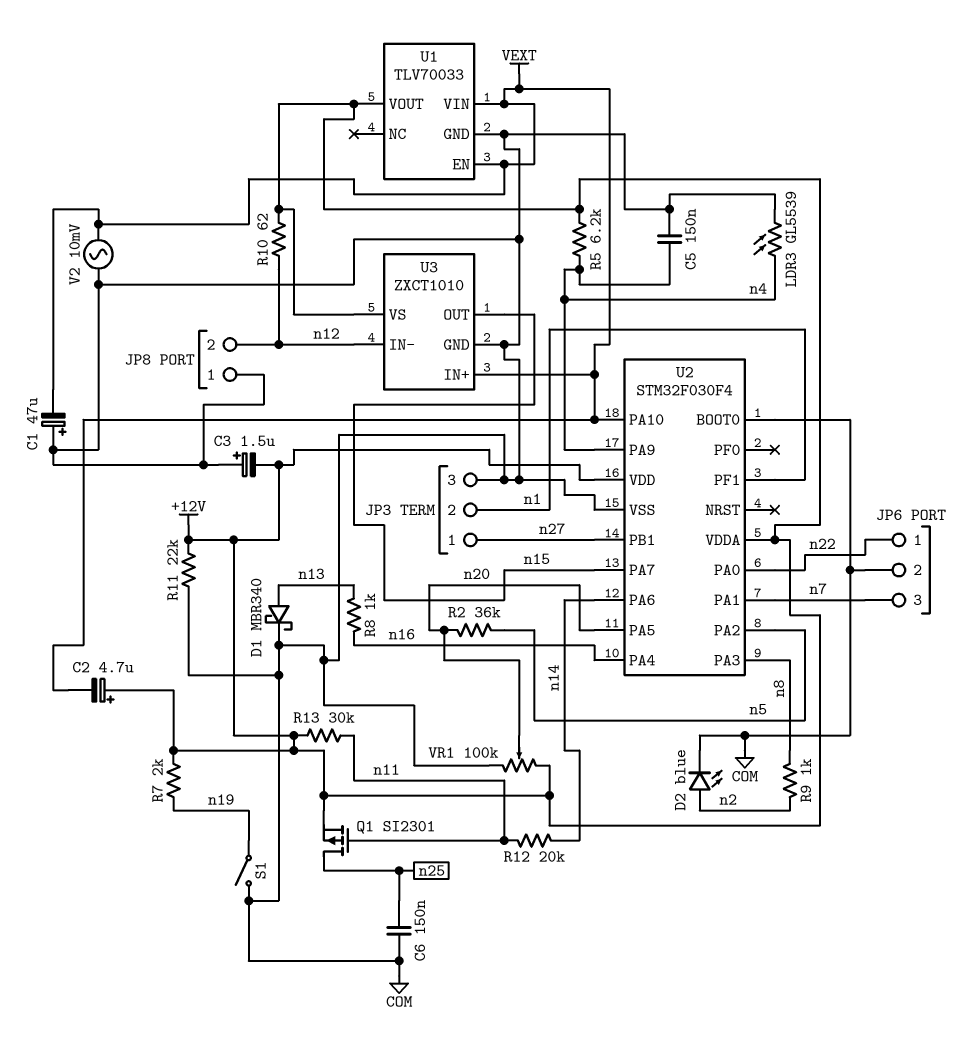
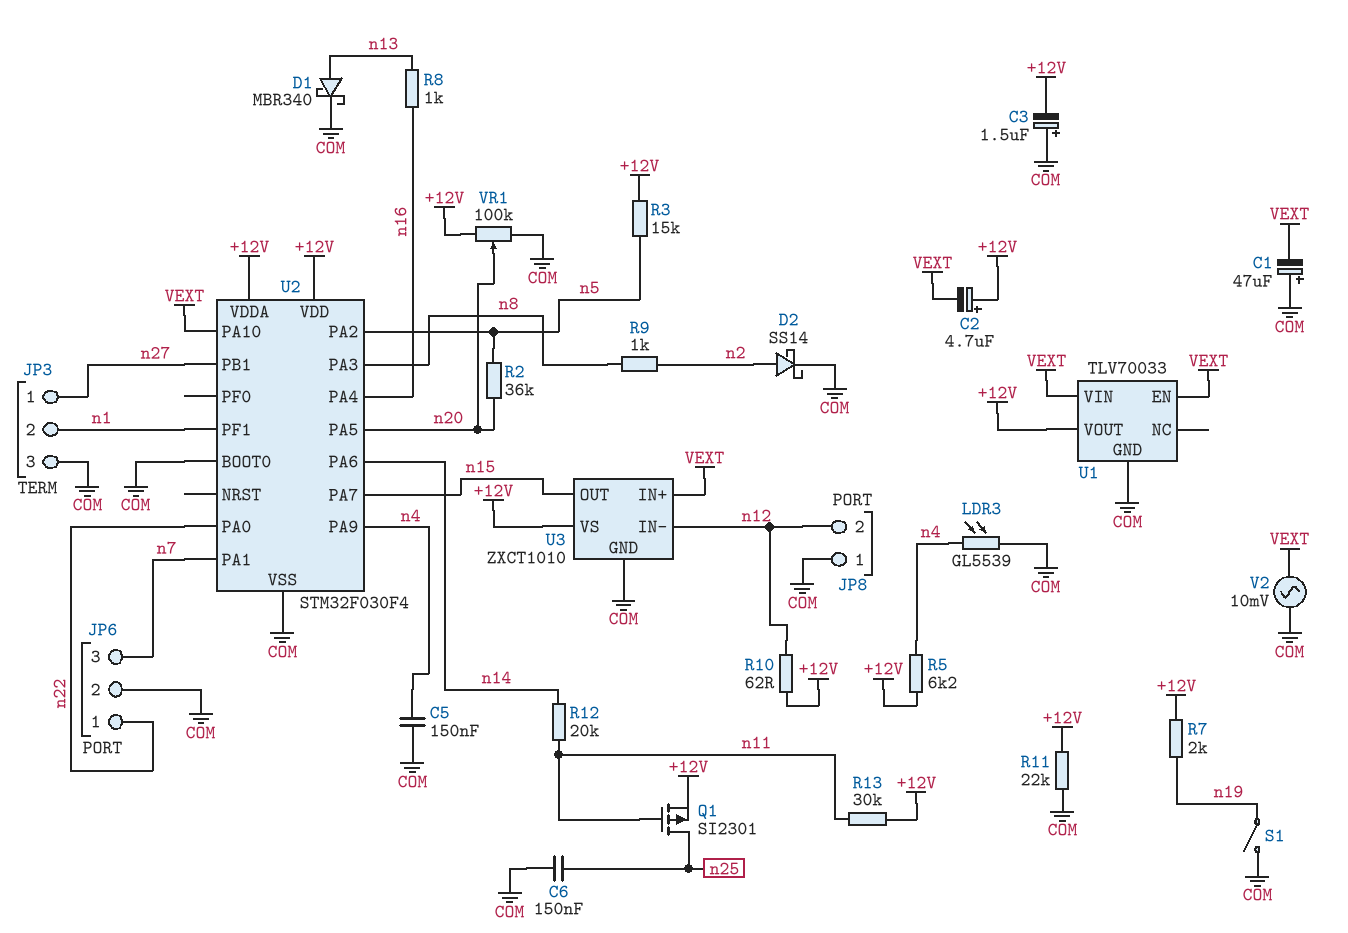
D2: LED blue (A n2, K COM) -> schottky SS14 (A n2, K COM)
R3: none -> 15k (+12V, n5)

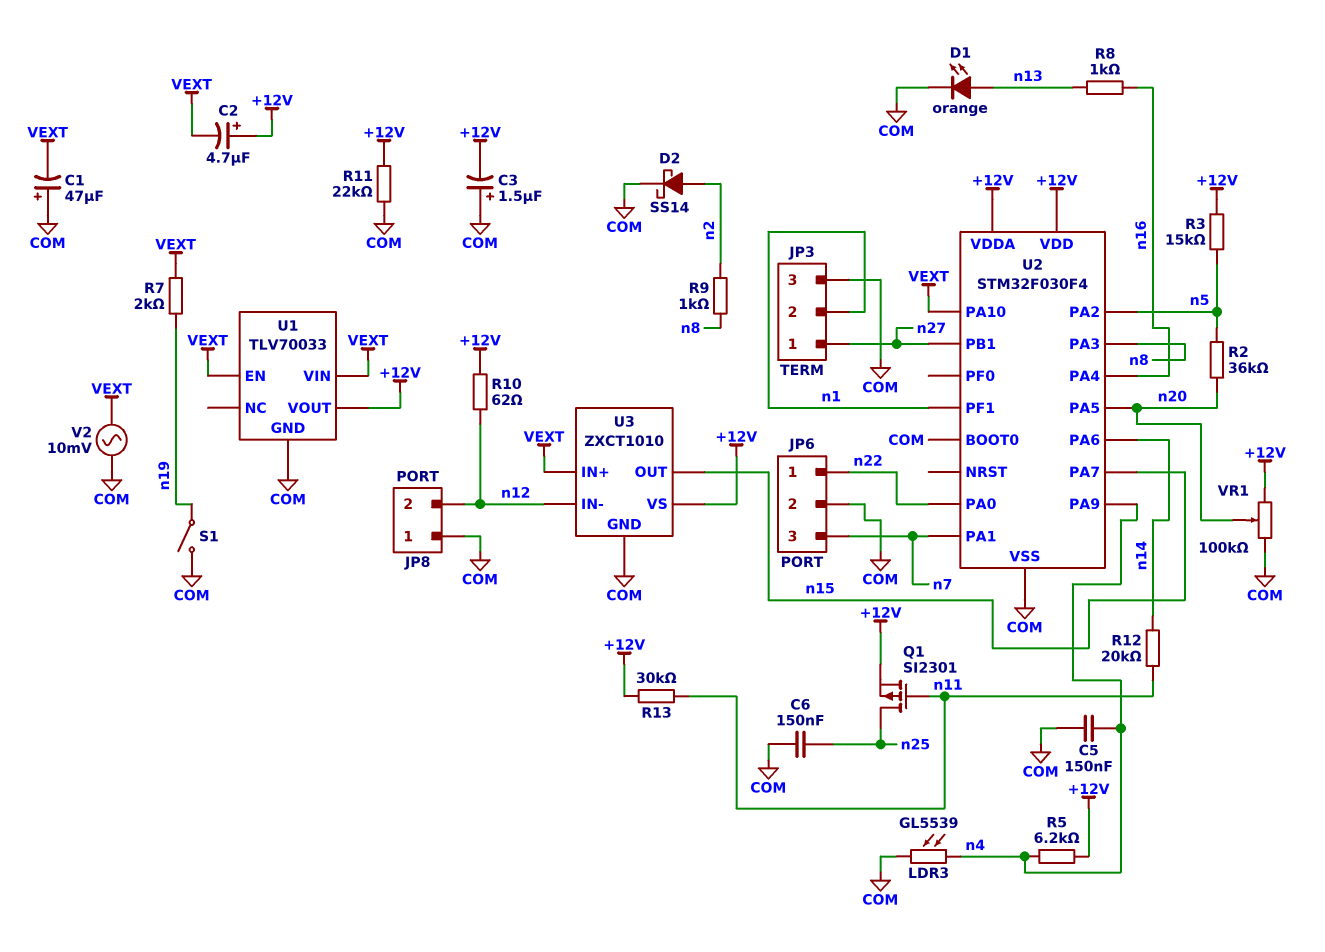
D1: schottky MBR340 (A n13, K COM) -> LED orange (A n13, K COM)
R7: 2k (+12V, n19) -> 2k (VEXT, n19)

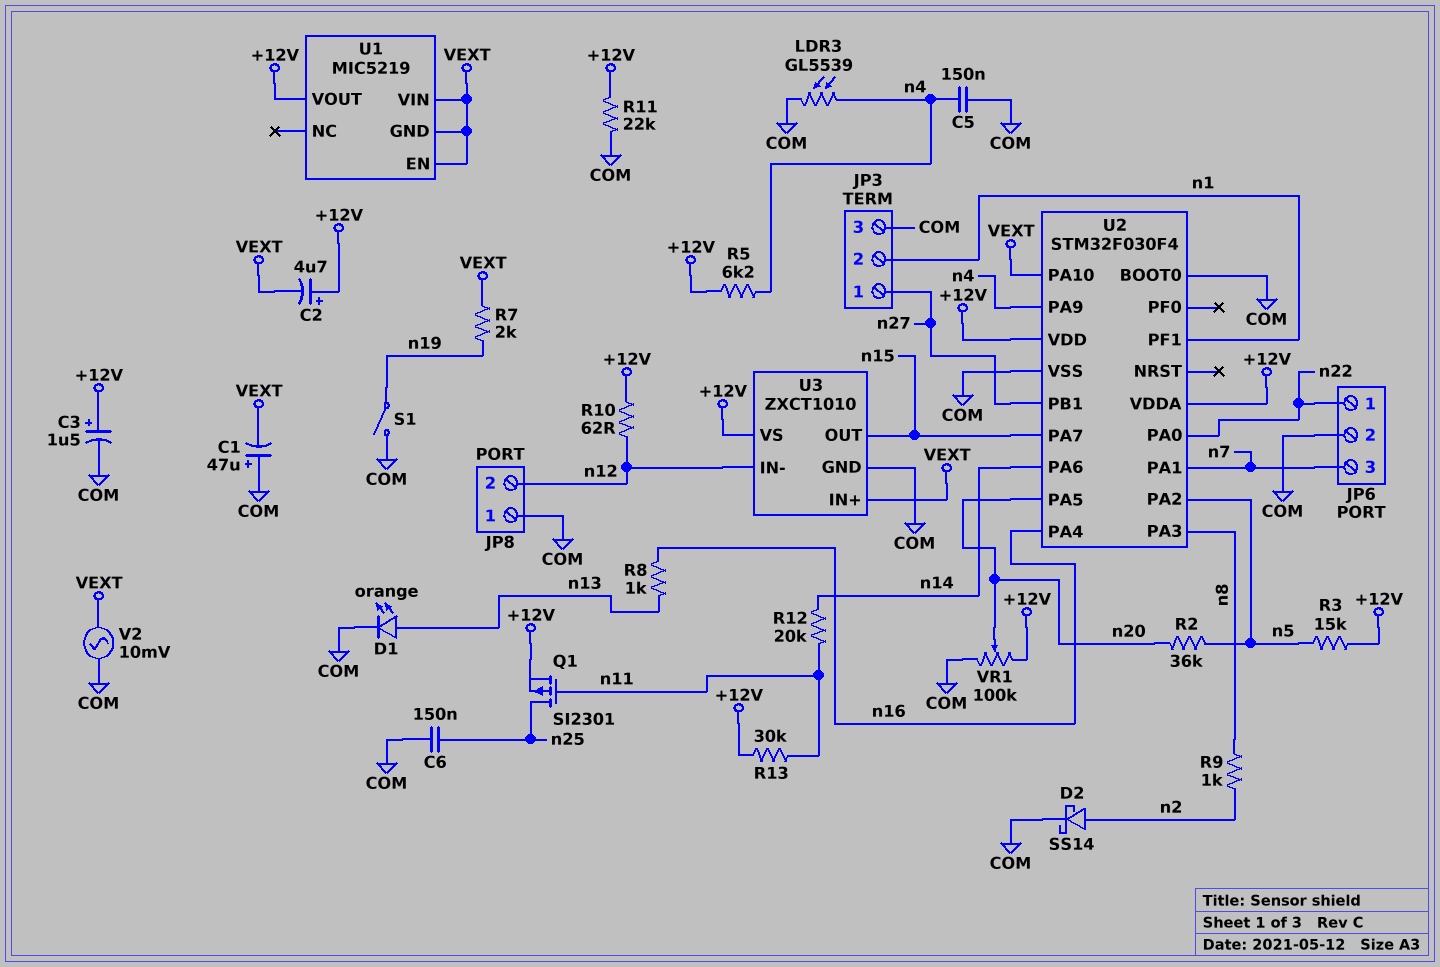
C3: 1.5uF (plus COM, minus +12V) -> 1.5uF (plus +12V, minus COM)
U1: TLV70033 -> MIC5219
U1 pin GND: COM -> VEXT

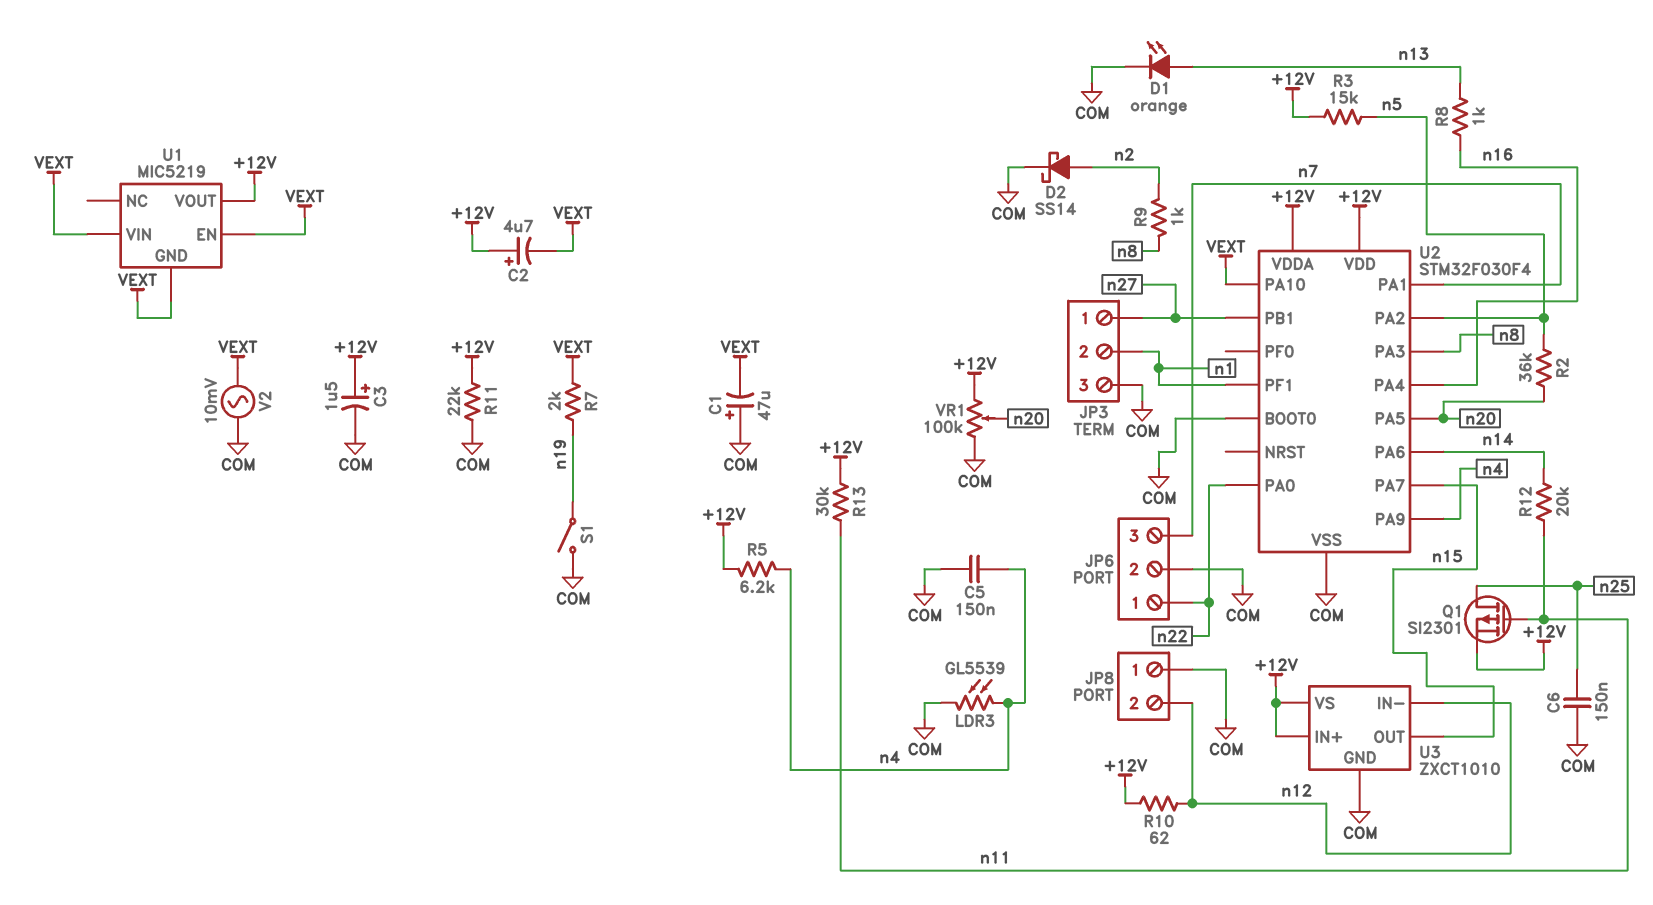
U3 pin IN+: VEXT -> +12V

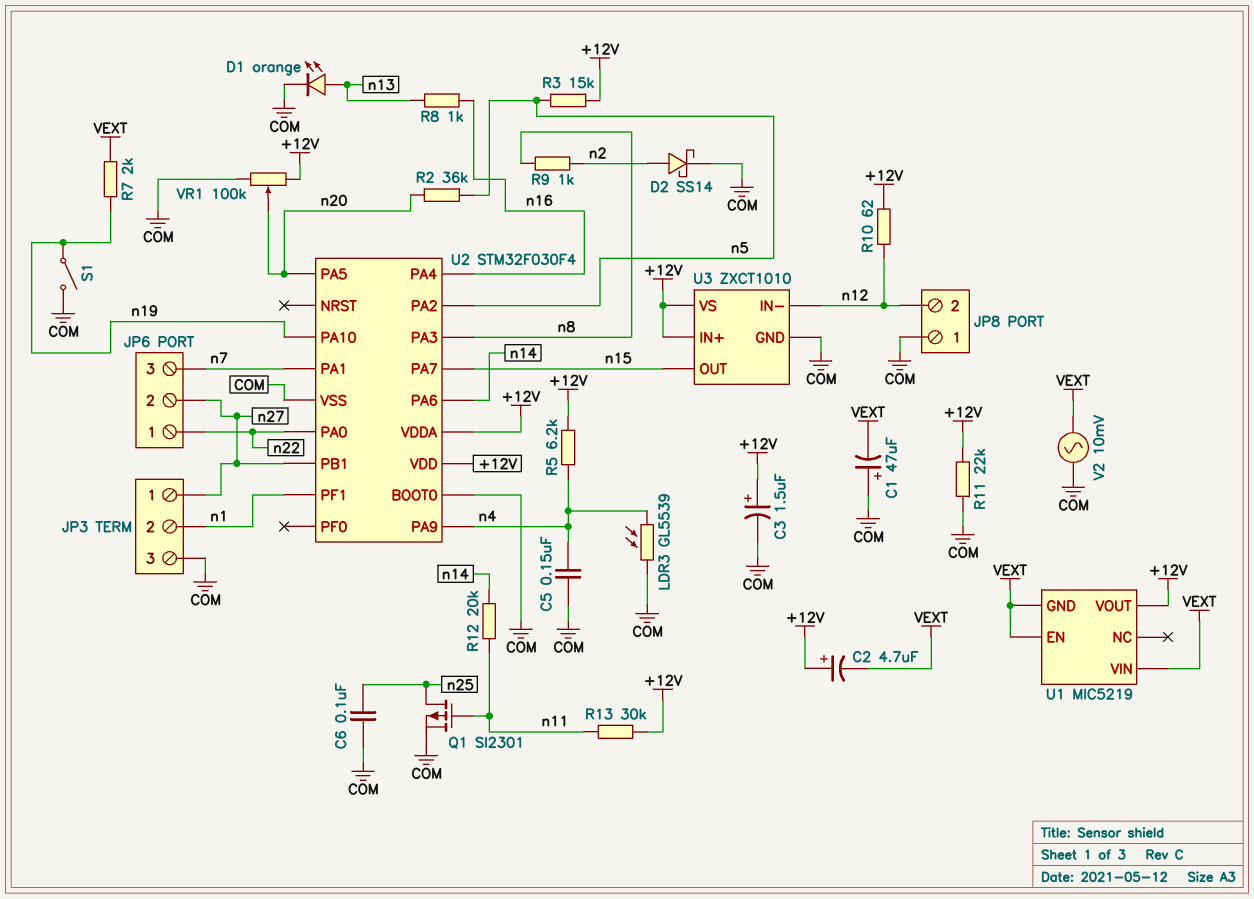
C6: 150nF (COM, n25) -> 100nF (COM, n25)
JP6 pin 2: COM -> n27
Q1: PMOS SI2301 (G n11, D n25, S +12V) -> PMOS SI2301 (G n11, D n25, S COM)
U2 pin PA10: VEXT -> n19

